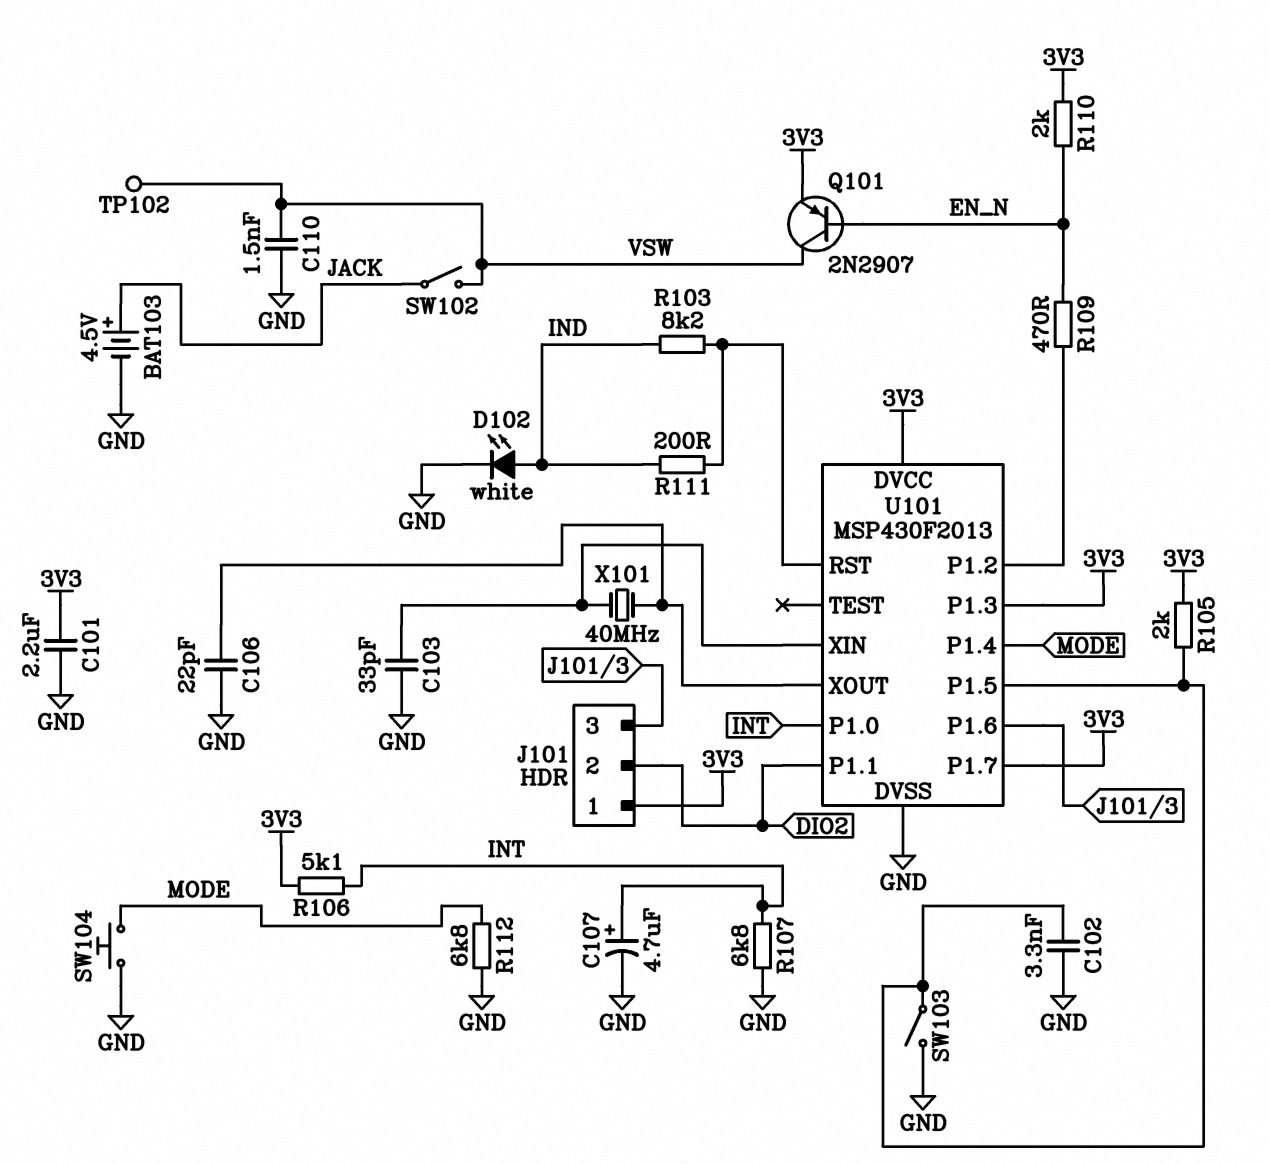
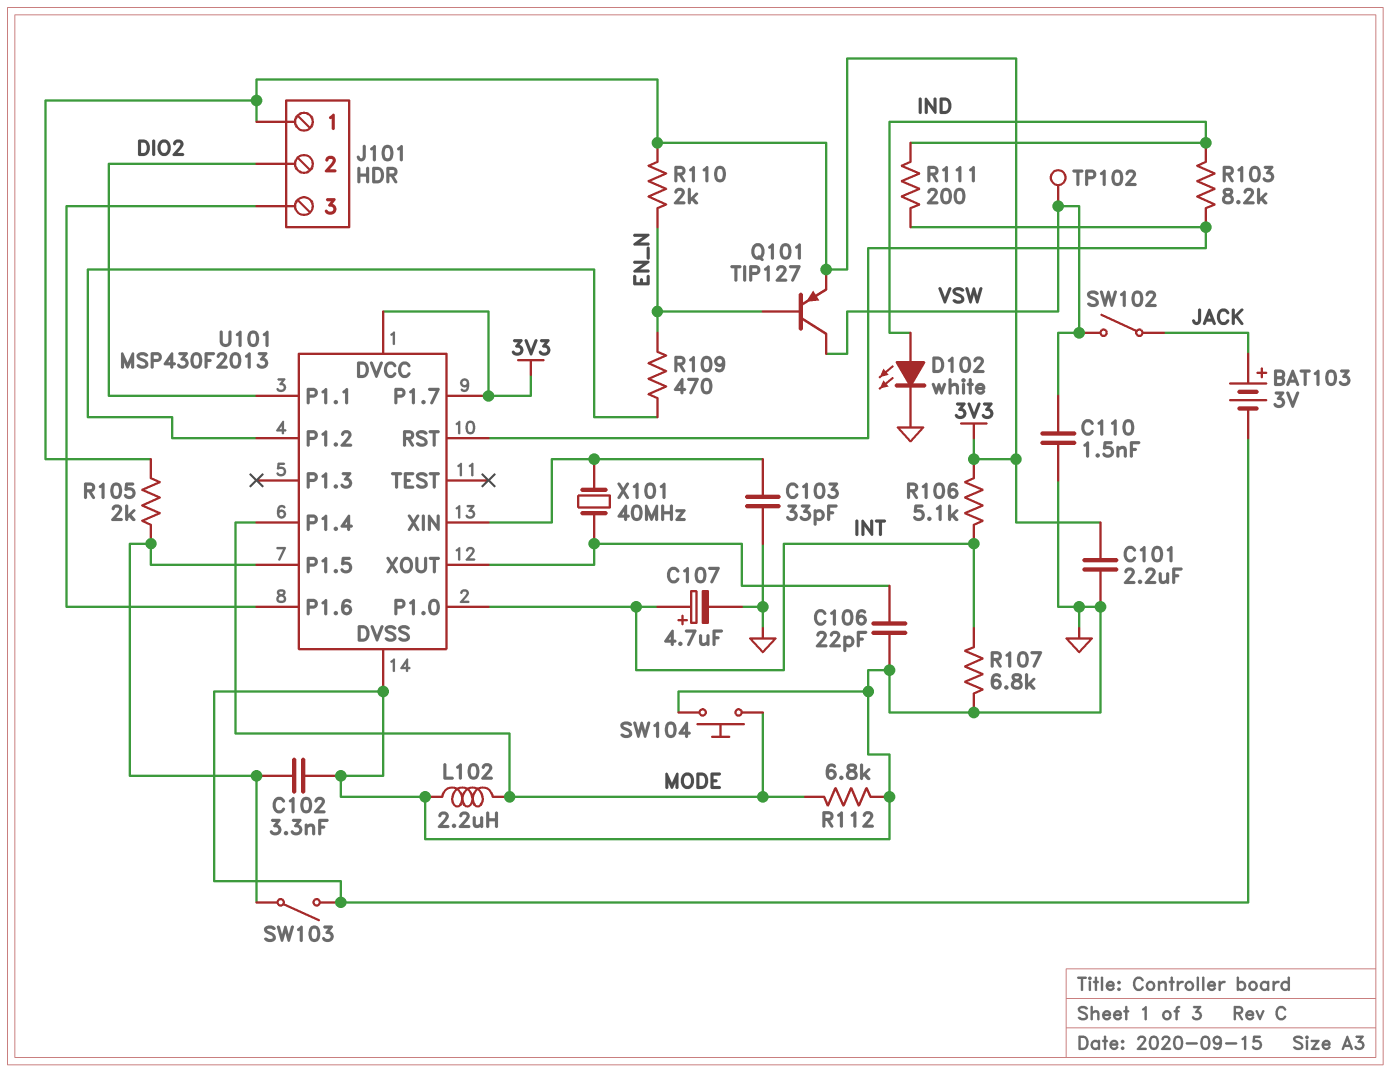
BAT103: 4.5V (plus JACK, minus GND) -> 3V (plus JACK, minus GND)
L102: none -> 2.2uH (GND, MODE)
Q101: PNP 2N2907 (B EN_N, C VSW, E 3V3) -> PNP TIP127 (B EN_N, C VSW, E 3V3)
U101 pin P1.3: 3V3 -> none

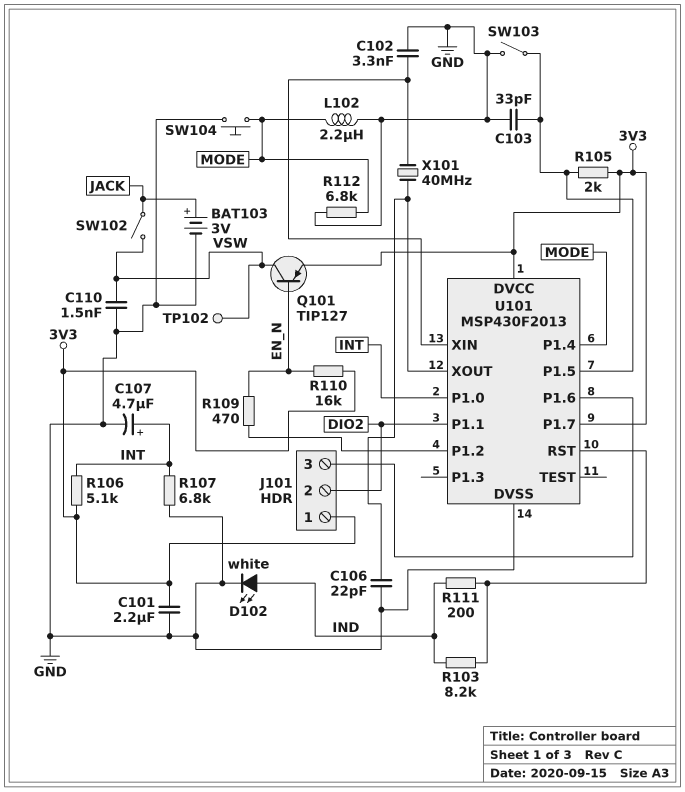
C102: 3.3nF (GND, U101/P1.5) -> 3.3nF (GND, U101/XIN)
C103: 33pF (GND, U101/XIN) -> 33pF (GND, U101/P1.5)
R110: 2k (3V3, EN_N) -> 16k (3V3, EN_N)

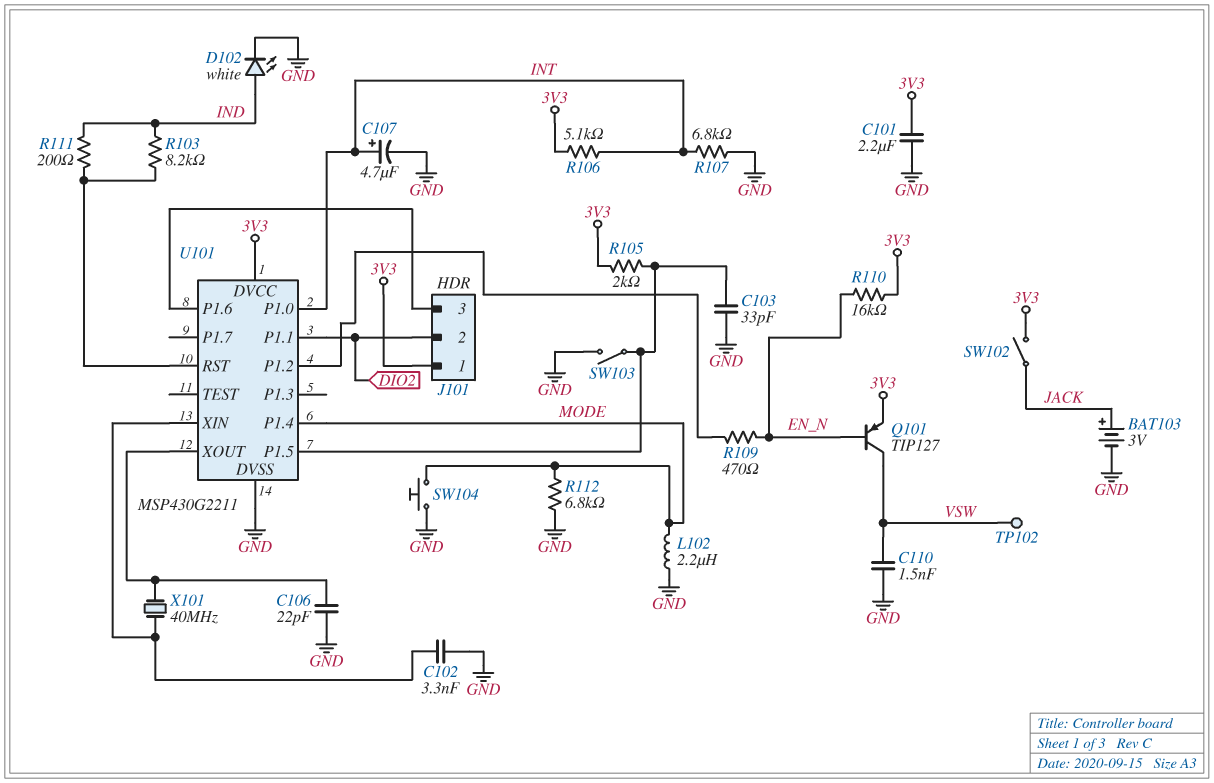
SW102: switch (JACK, VSW) -> switch (3V3, JACK)
U101: MSP430F2013 -> MSP430G2211
U101 pin P1.7: 3V3 -> none

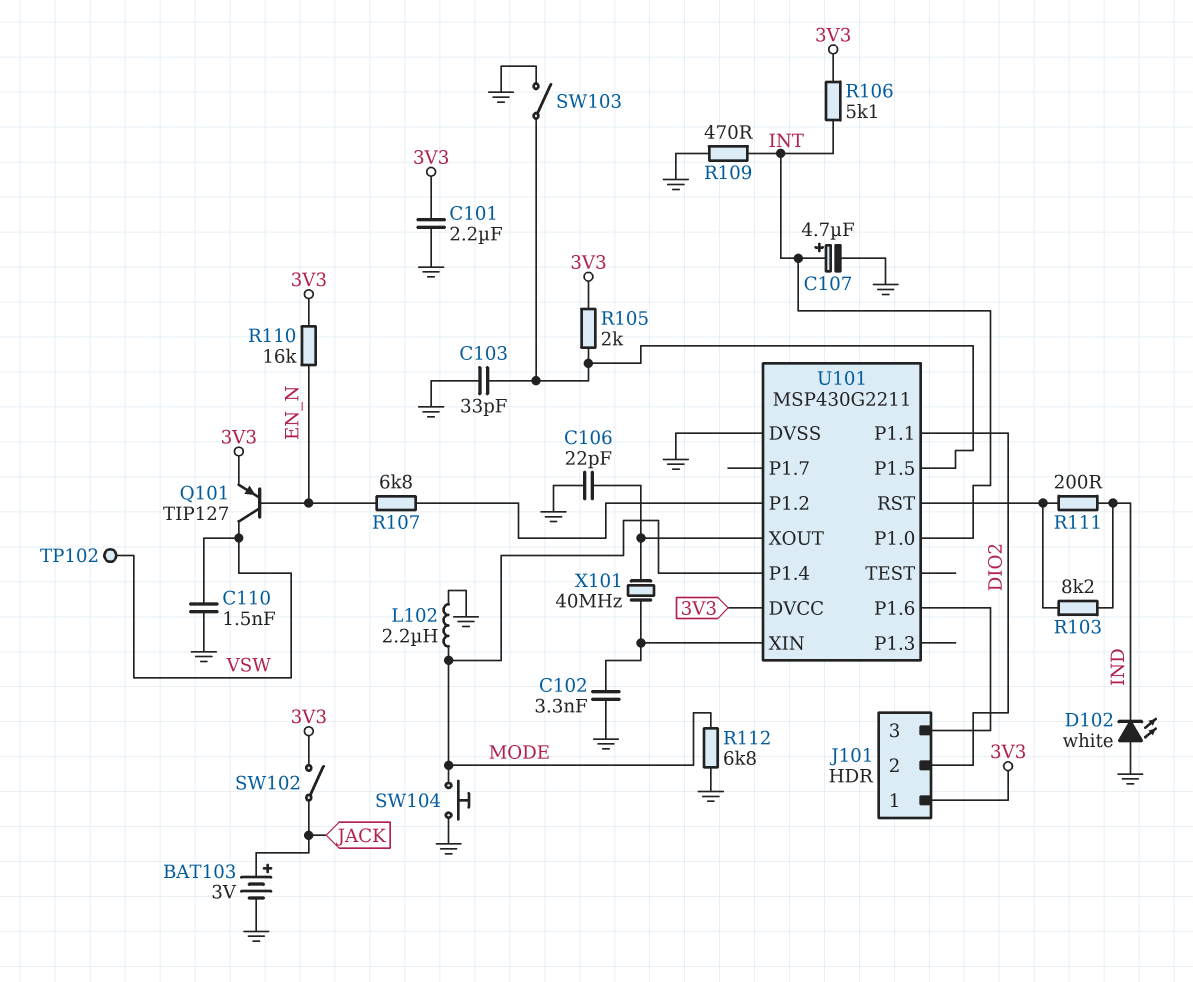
D102: LED white (A IND, K GND) -> LED white (A GND, K IND)
R107: 6.8k (GND, INT) -> 6.8k (EN_N, U101/P1.2)
R109: 470 (EN_N, U101/P1.2) -> 470 (GND, INT)

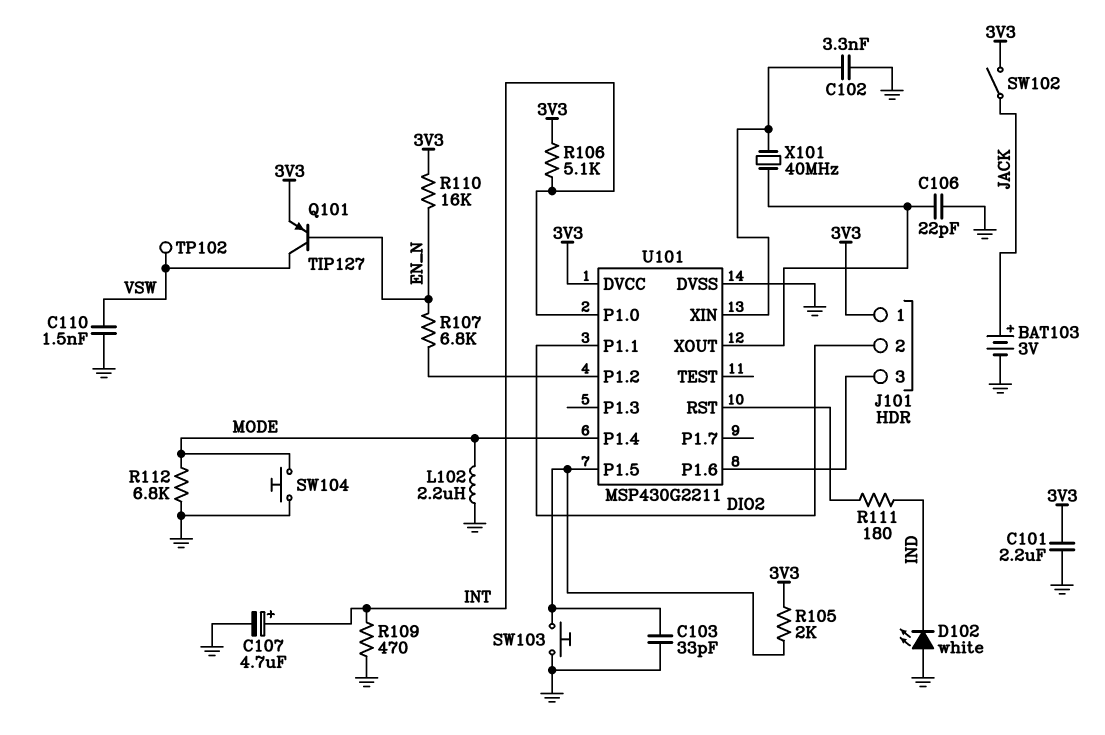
R103: 8.2k (IND, U101/RST) -> none
R111: 200 (IND, U101/RST) -> 180 (IND, U101/RST)
SW103: switch (GND, U101/P1.5) -> button (GND, U101/P1.5)

